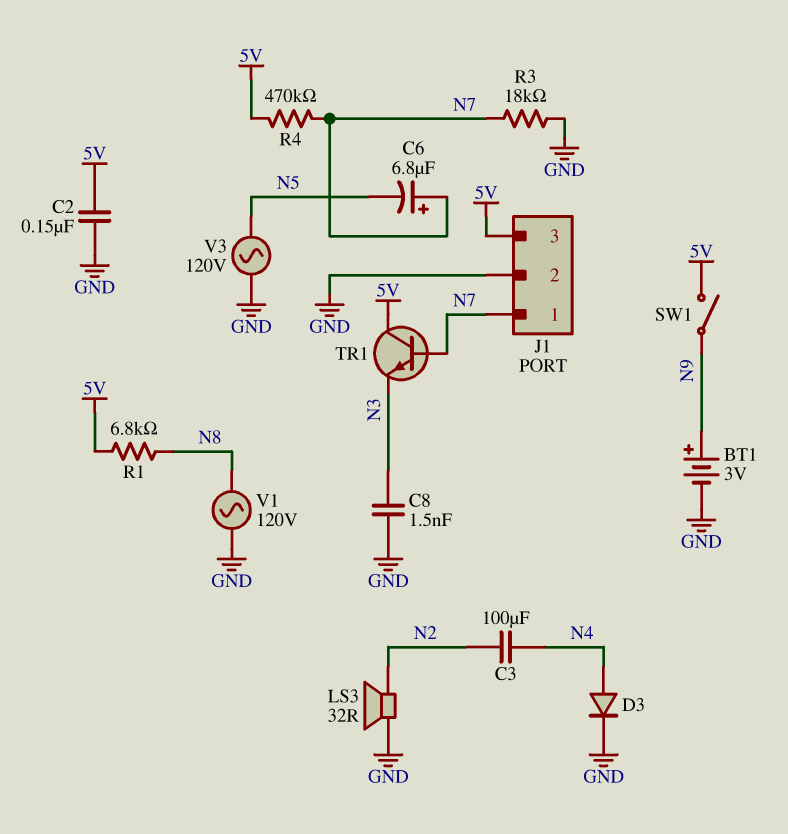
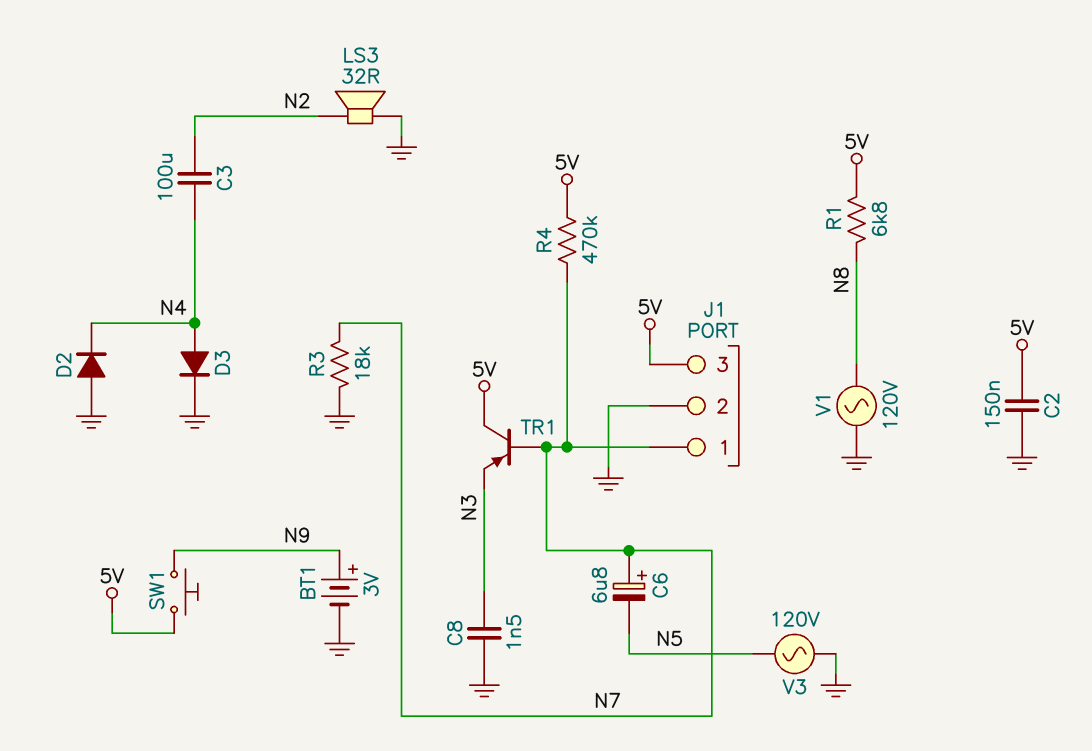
D2: none -> diode (A GND, K N4)
SW1: switch (5V, N9) -> button (5V, N9)
TR1: NPN (B N7, C 5V, E N3) -> PNP (B N7, C 5V, E N3)

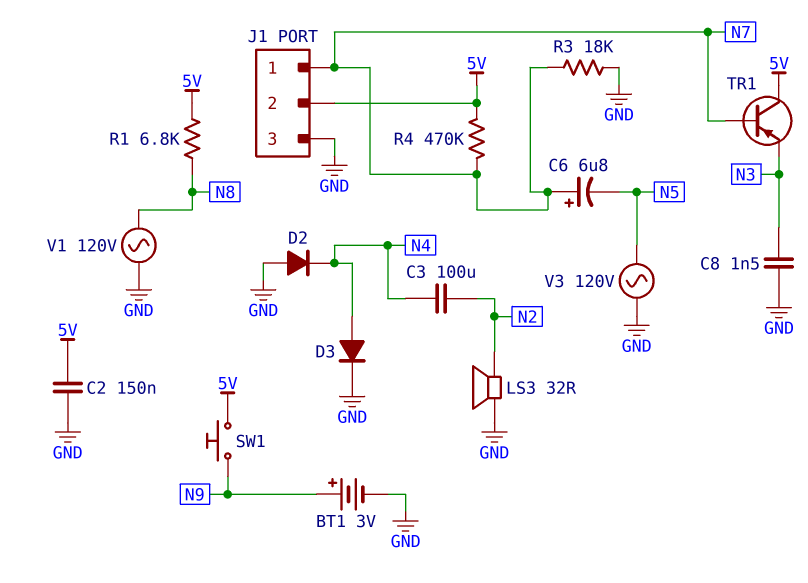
J1 pin 2: GND -> 5V
J1 pin 3: 5V -> GND

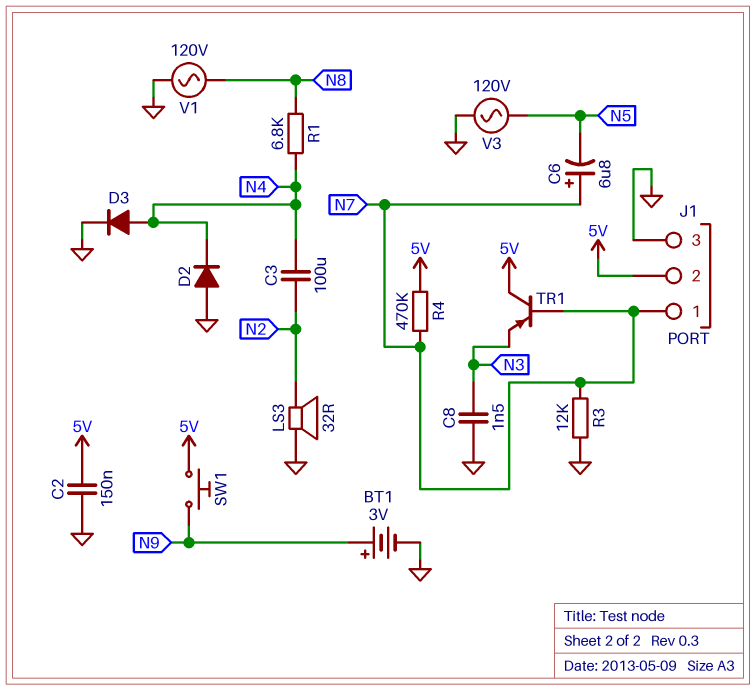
R1: 6.8k (5V, N8) -> 6.8k (N4, N8)
R3: 18k (GND, N7) -> 12k (GND, N7)

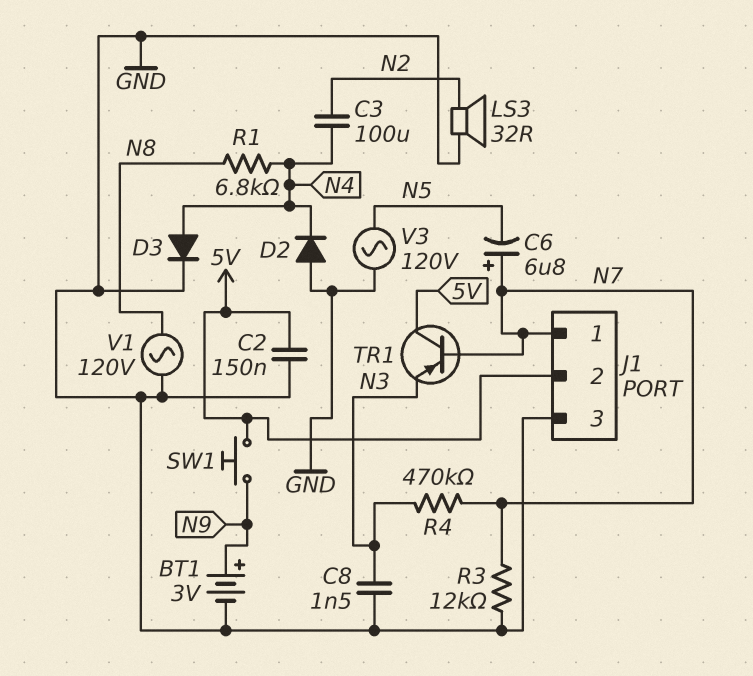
R4: 470k (5V, N7) -> 470k (N3, N7)

